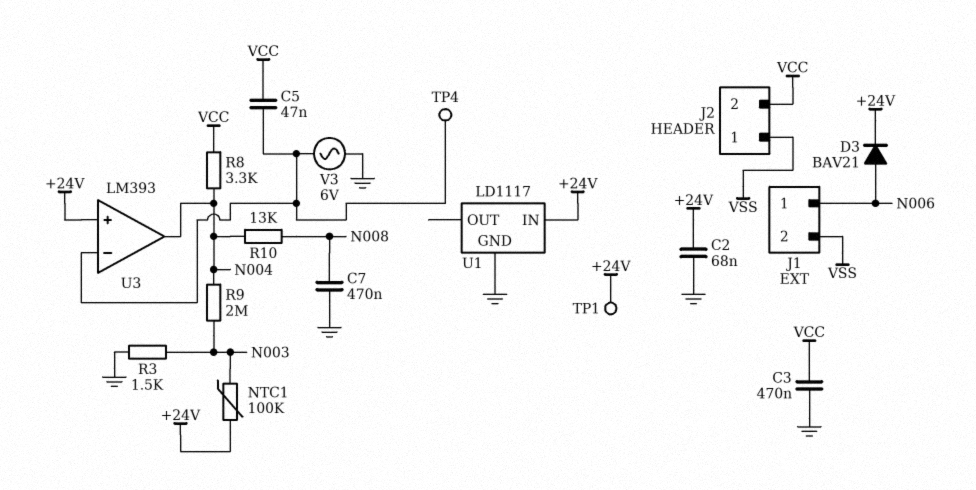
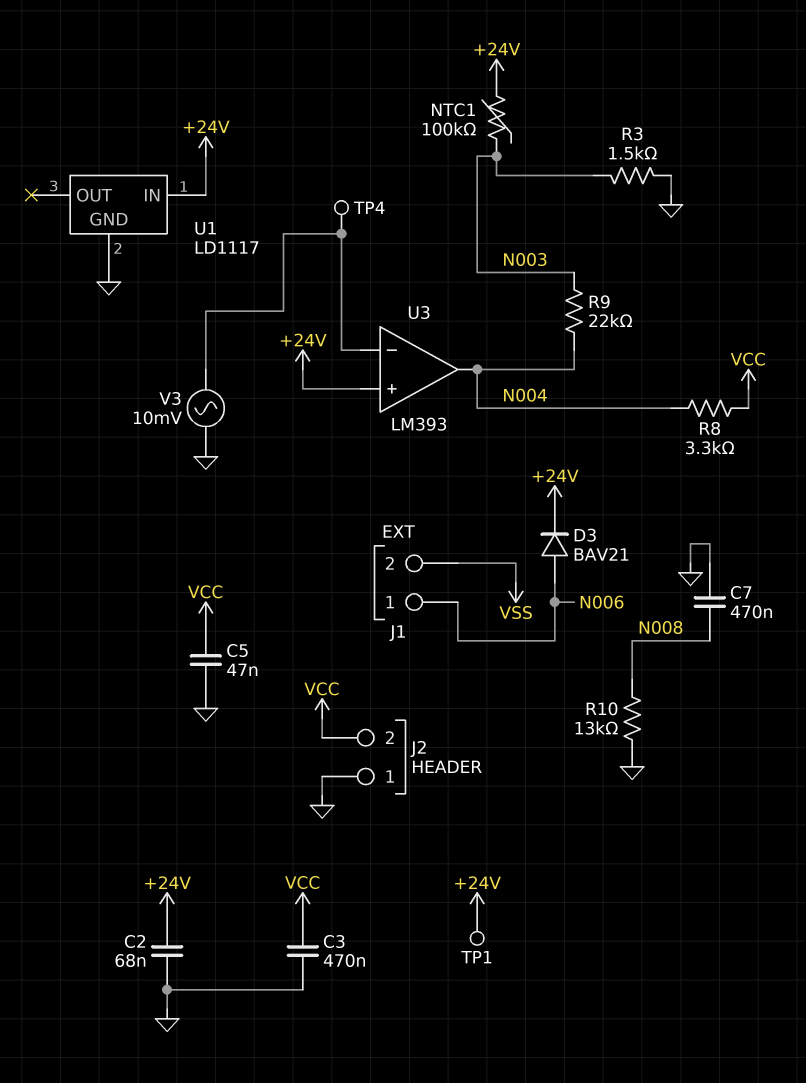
C5: 47nF (U3/in-, VCC) -> 47nF (GND, VCC)
J2 pin 1: VSS -> GND
R9: 2M (N003, N004) -> 22k (N003, N004)
R10: 13k (N004, N008) -> 13k (GND, N008)
V3: AC 6V (GND, U3/in-) -> AC 10mV (GND, U3/in-)

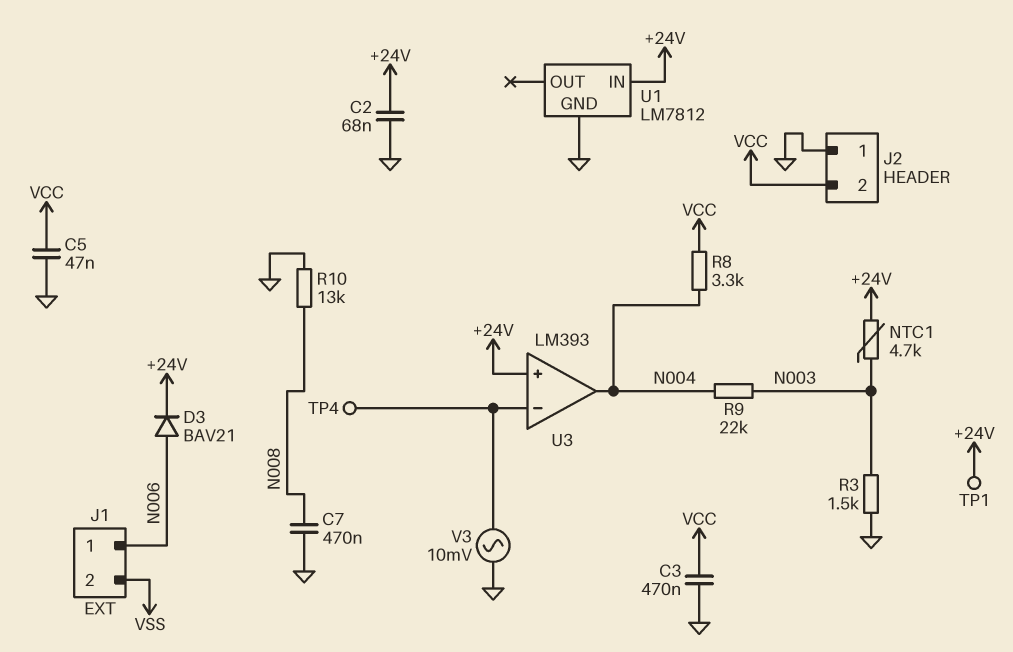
NTC1: 100k (+24V, N003) -> 4.7k (+24V, N003)
U1: LD1117 -> LM7812

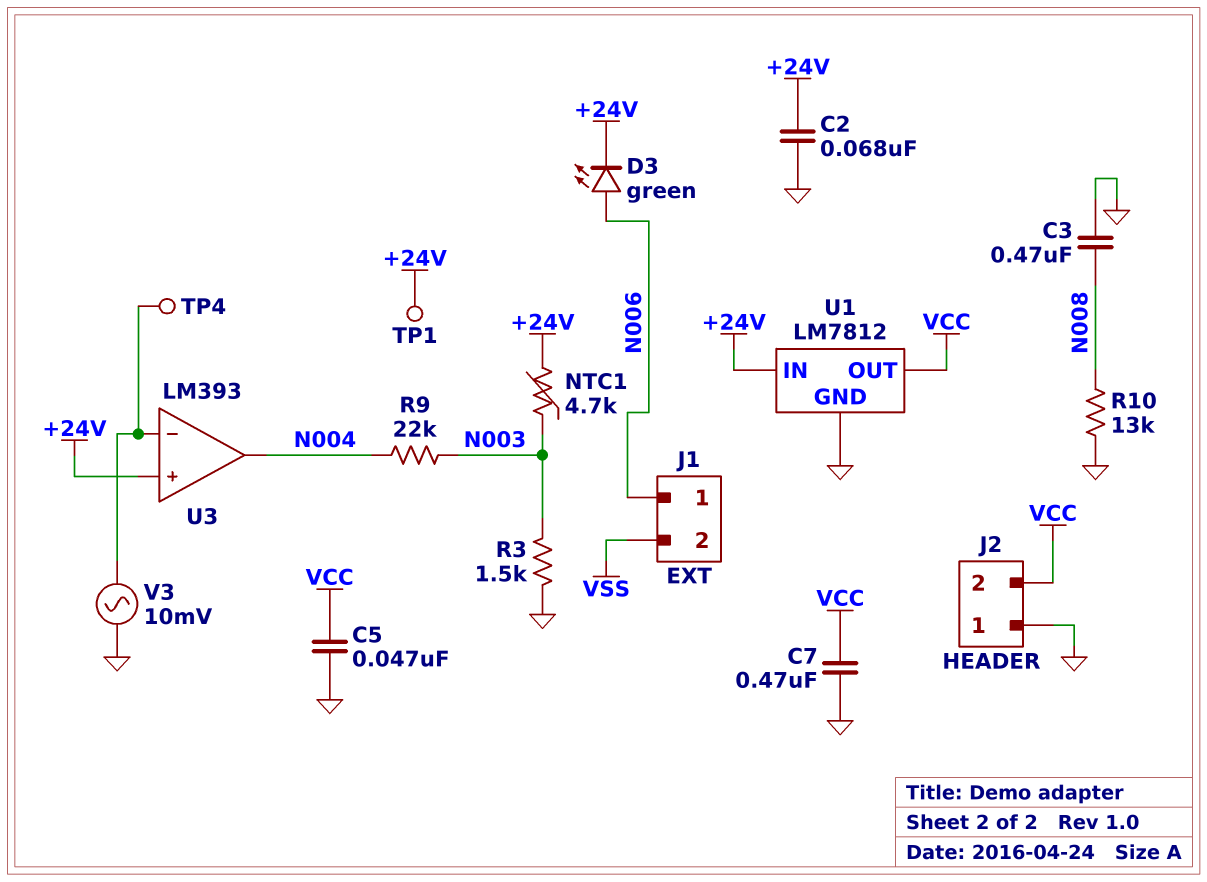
C3: 470nF (GND, VCC) -> 470nF (GND, N008)
C7: 470nF (GND, N008) -> 470nF (GND, VCC)
D3: diode BAV21 (A N006, K +24V) -> LED green (A N006, K +24V)
R8: 3.3k (N004, VCC) -> none
U1 pin OUT: none -> VCC

